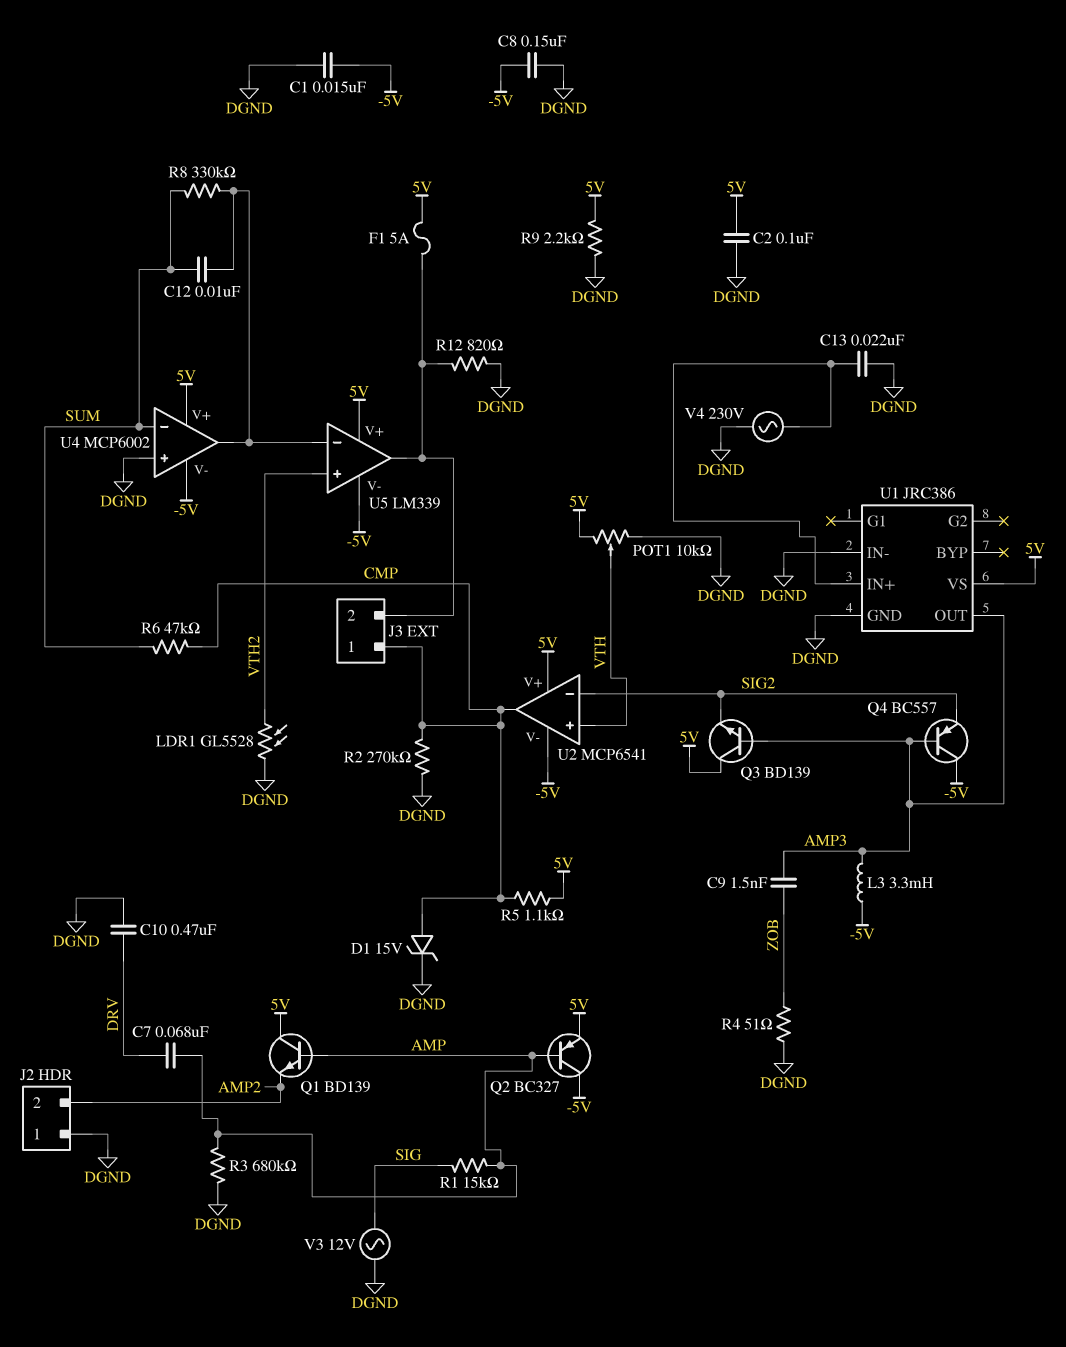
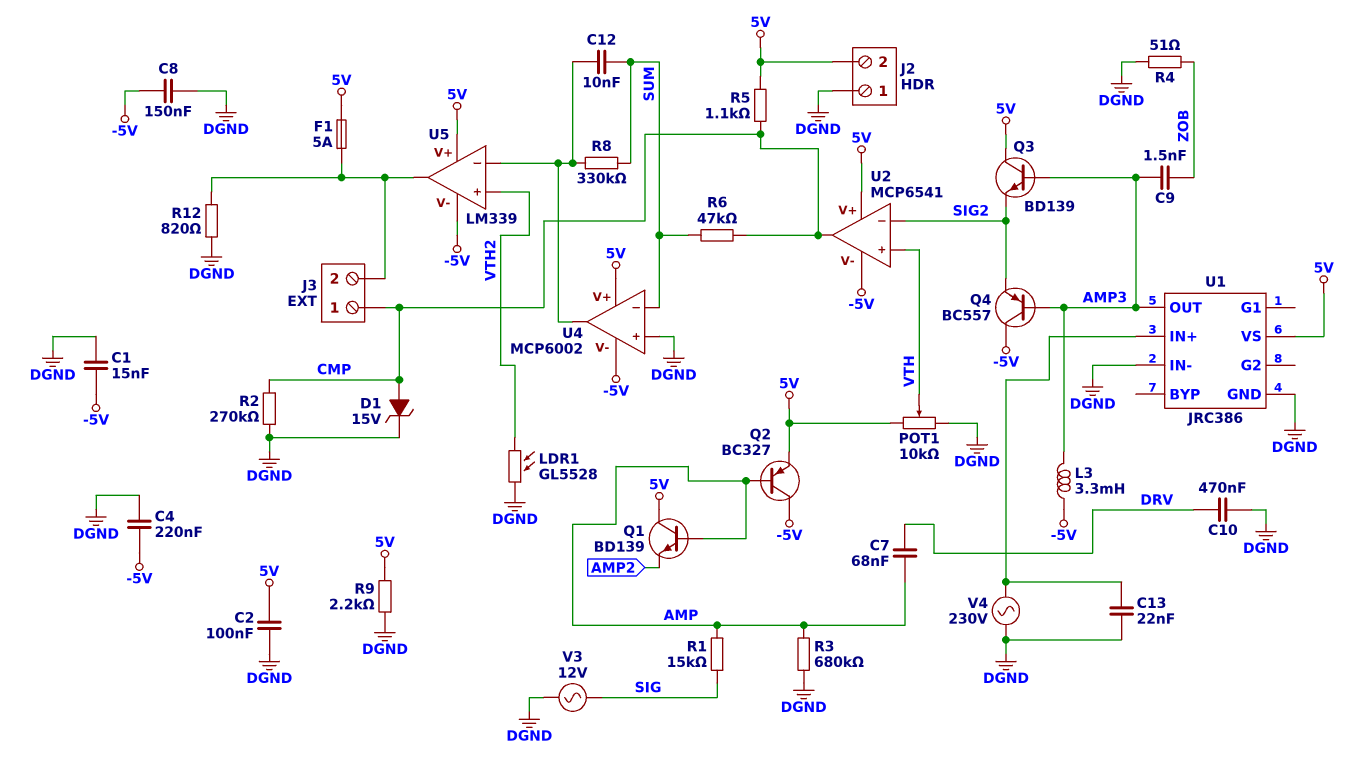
C4: none -> 220nF (-5V, DGND)
J2 pin 2: AMP2 -> 5V

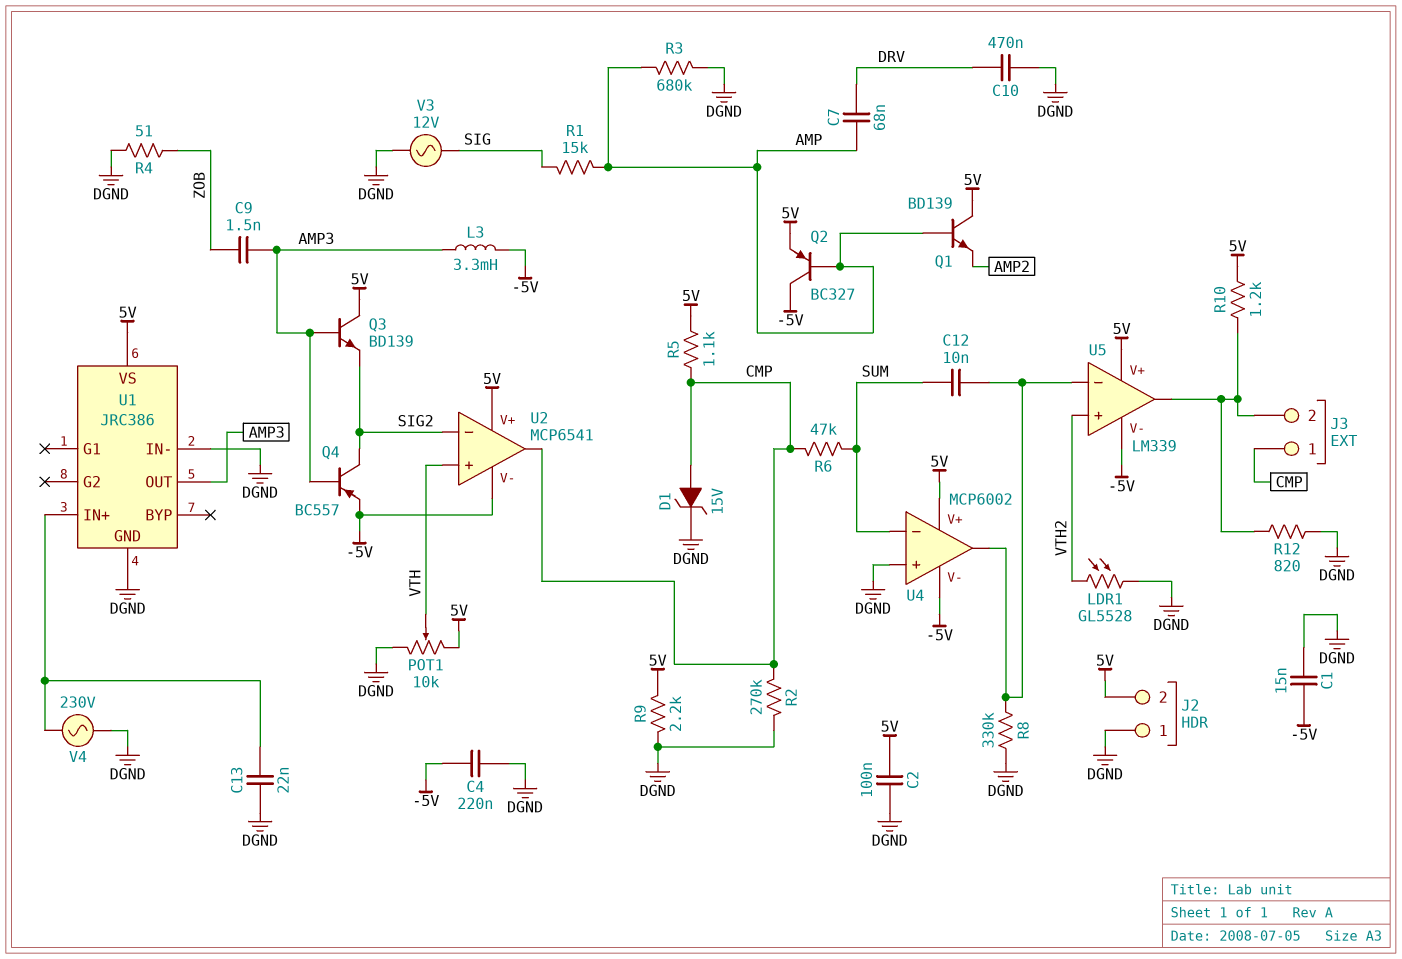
C8: 150nF (-5V, DGND) -> none
F1: 5A (5V, J3/2) -> none
Q4: PNP BC557 (B AMP3, C -5V, E SIG2) -> PNP BC557 (B AMP3, C SIG2, E -5V)
R8: 330k (SUM, U4/out) -> 330k (DGND, U4/out)
R10: none -> 1.2k (5V, J3/2)

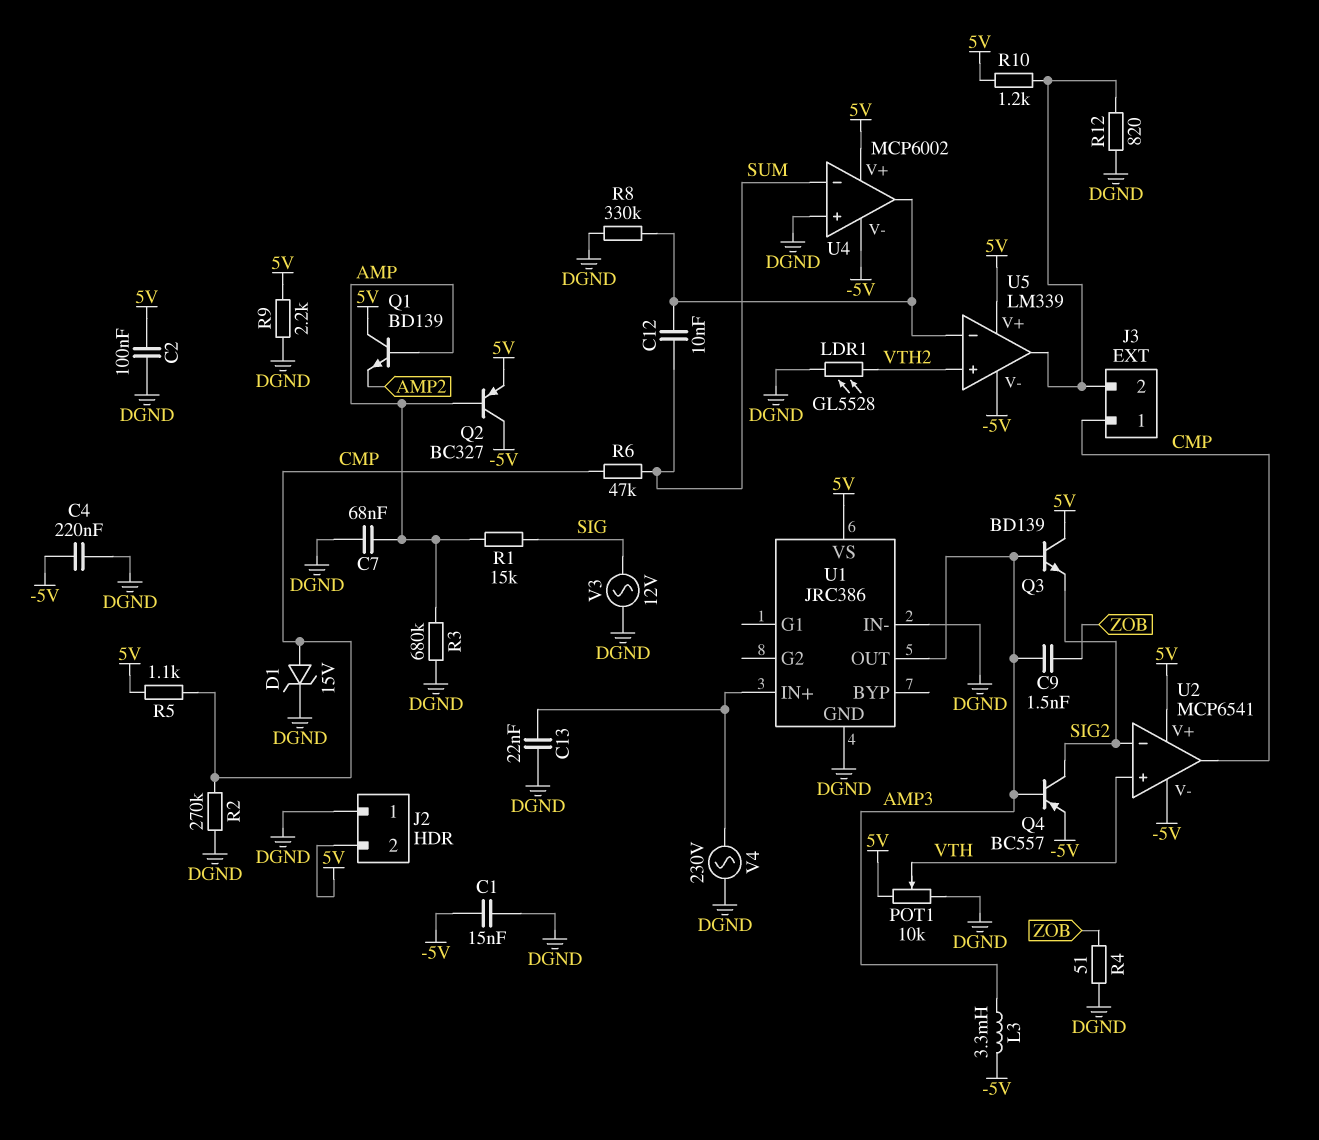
C7: 68nF (AMP, DRV) -> 68nF (AMP, DGND)
C10: 470nF (DGND, DRV) -> none

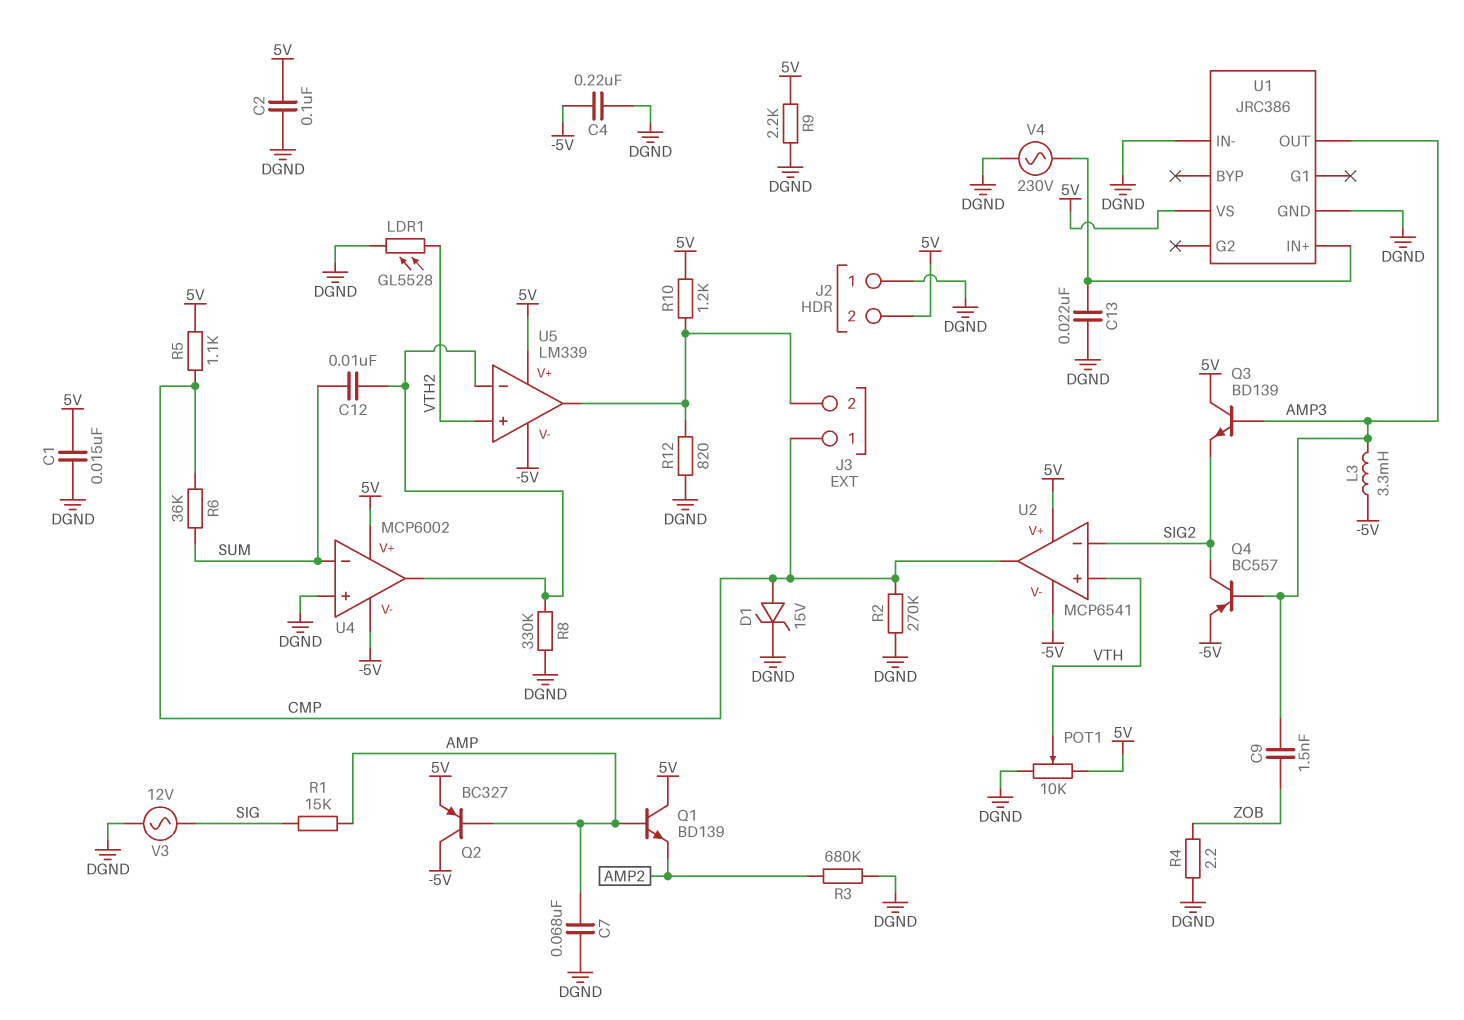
C1: 15nF (-5V, DGND) -> 15nF (5V, DGND)
R3: 680k (AMP, DGND) -> 680k (AMP2, DGND)
R4: 51 (DGND, ZOB) -> 2.2 (DGND, ZOB)
R6: 47k (CMP, SUM) -> 36k (CMP, SUM)

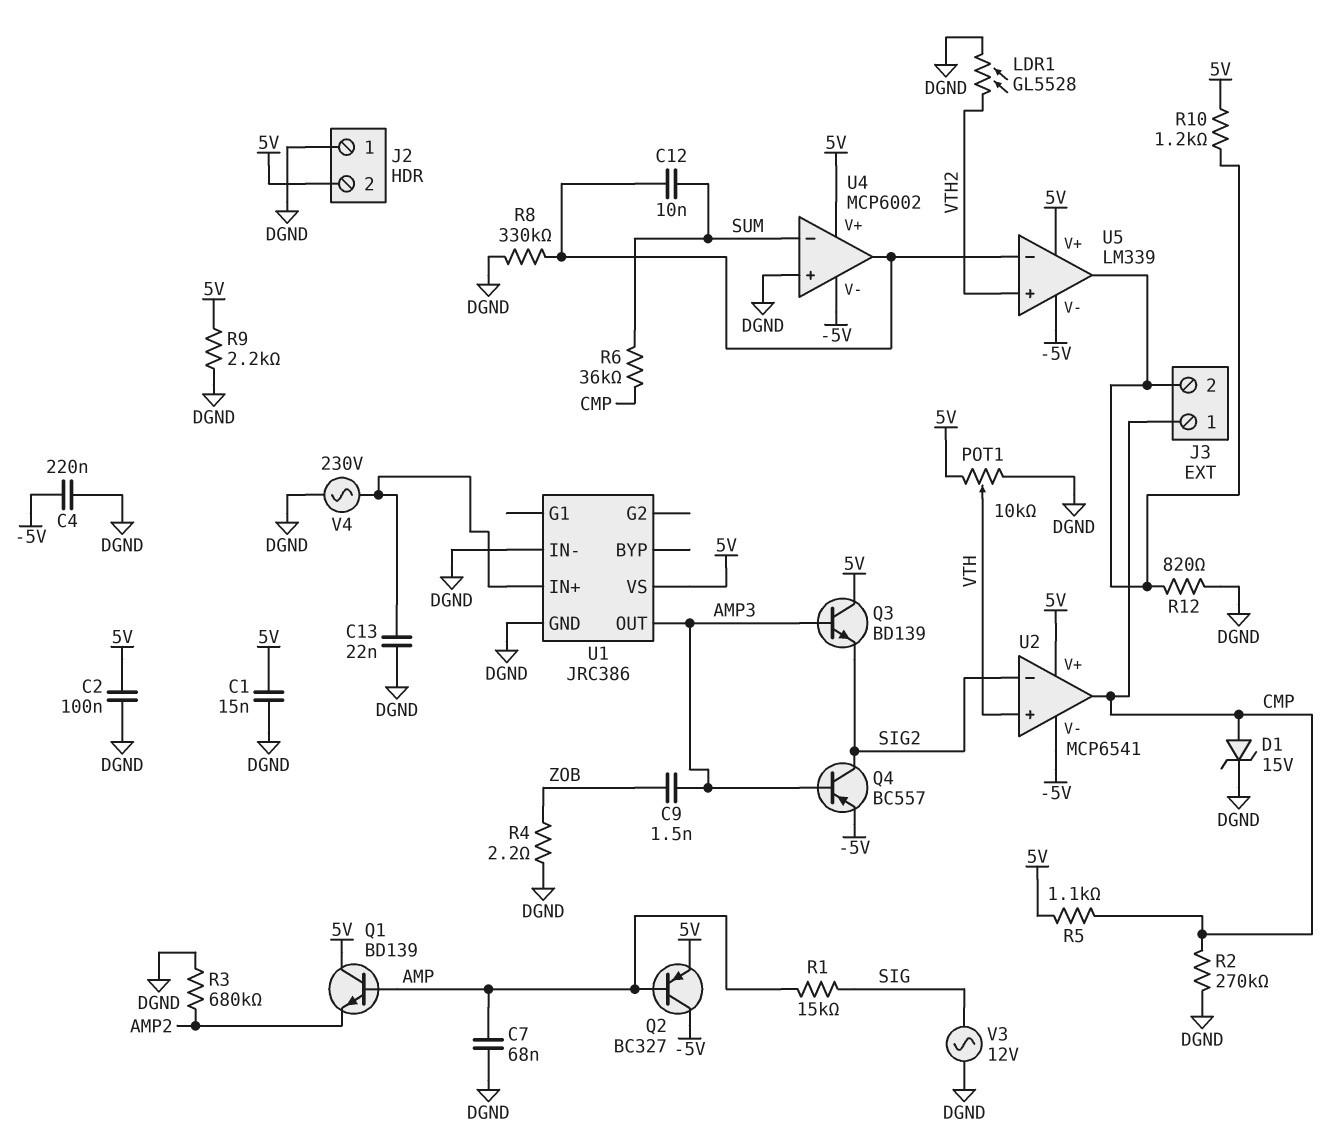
L3: 3.3mH (-5V, AMP3) -> none

